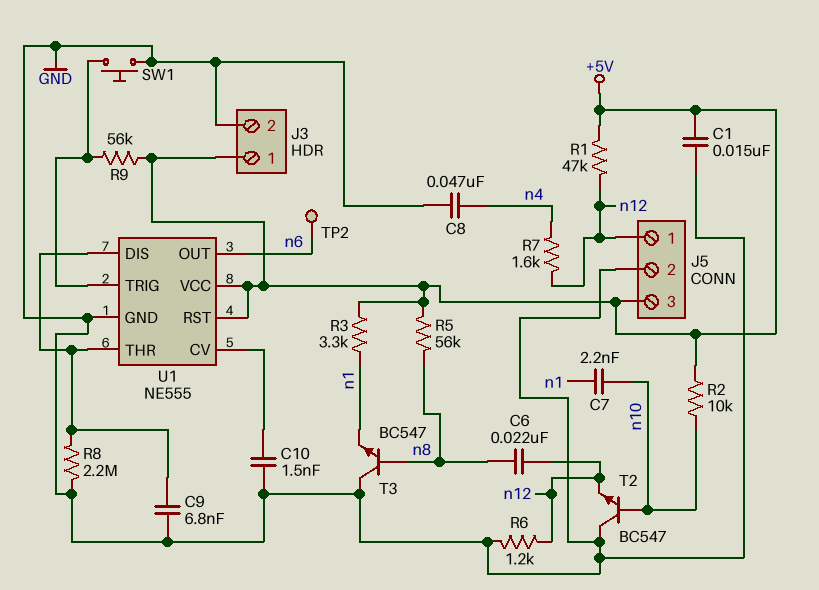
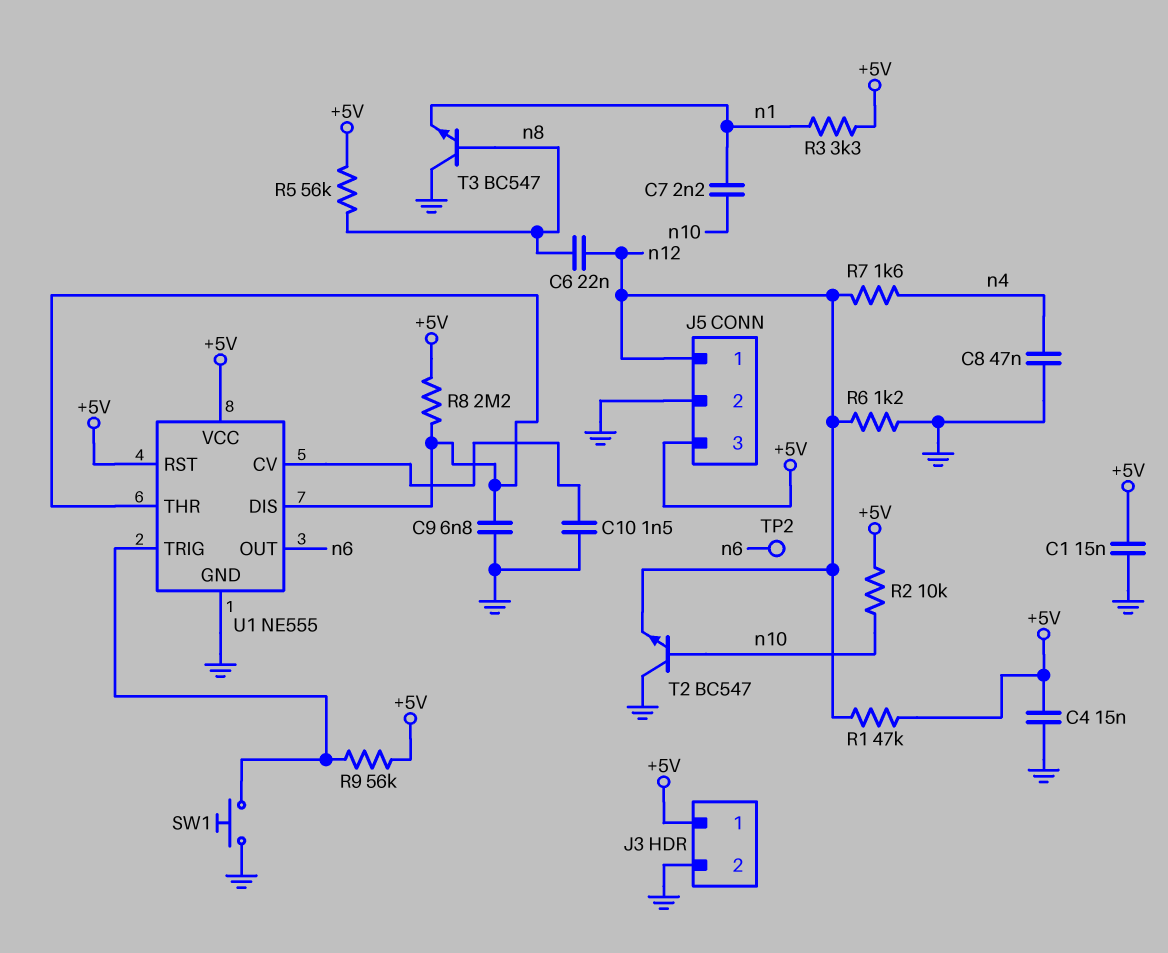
C4: none -> 15nF (+5V, GND)
R8: 2.2M (GND, U1/DIS) -> 2.2M (+5V, U1/DIS)

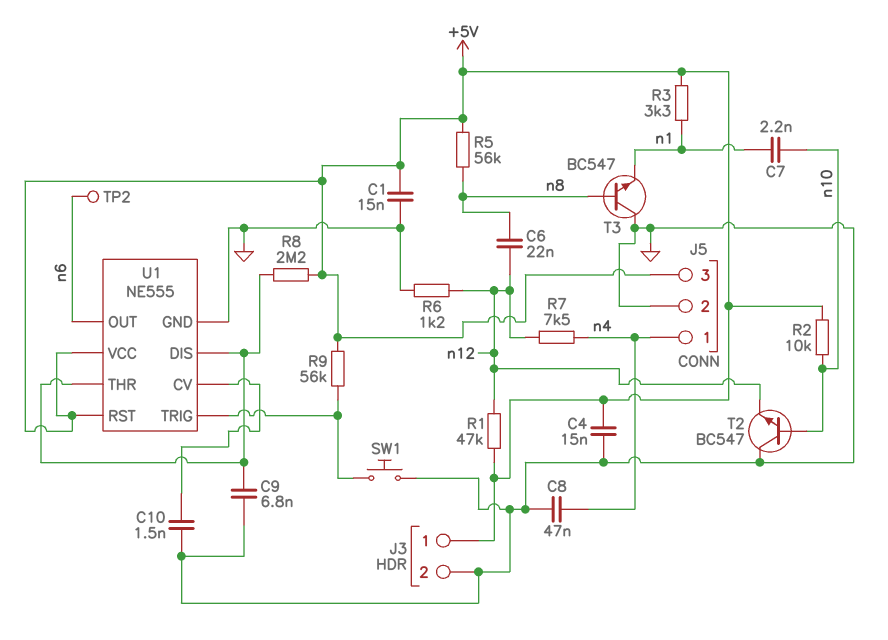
J5 pin 1: n12 -> n4
R7: 1.6k (n4, n12) -> 7.5k (n4, n12)

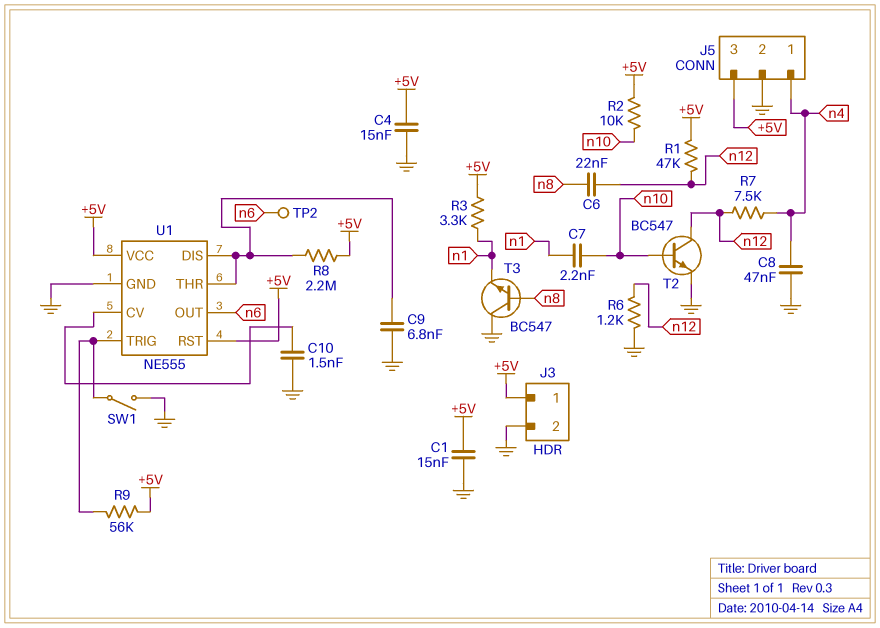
R5: 56k (+5V, n8) -> none
SW1: button (GND, U1/TRIG) -> switch (GND, U1/TRIG)
T2: NPN BC547 (B n10, C GND, E n12) -> NPN BC547 (B n10, C n12, E GND)

